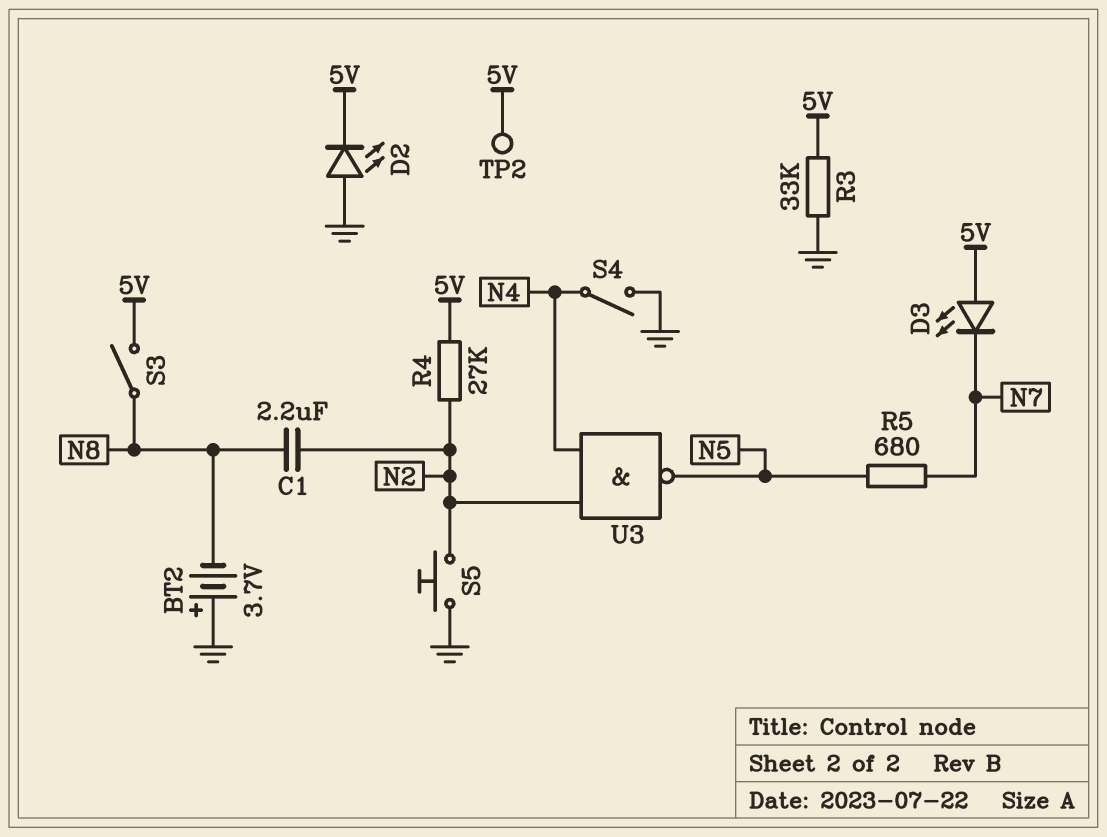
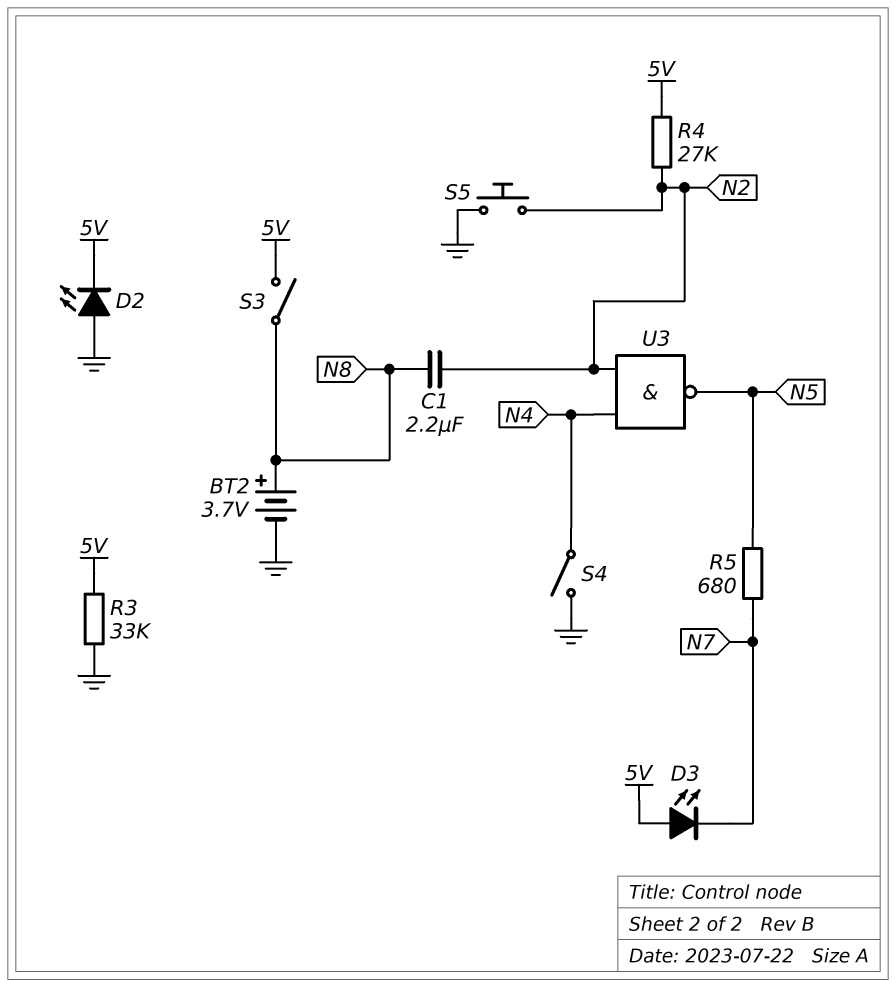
BT2: 3.7V (plus GND, minus N8) -> 3.7V (plus N8, minus GND)
TP2: test point (5V) -> none

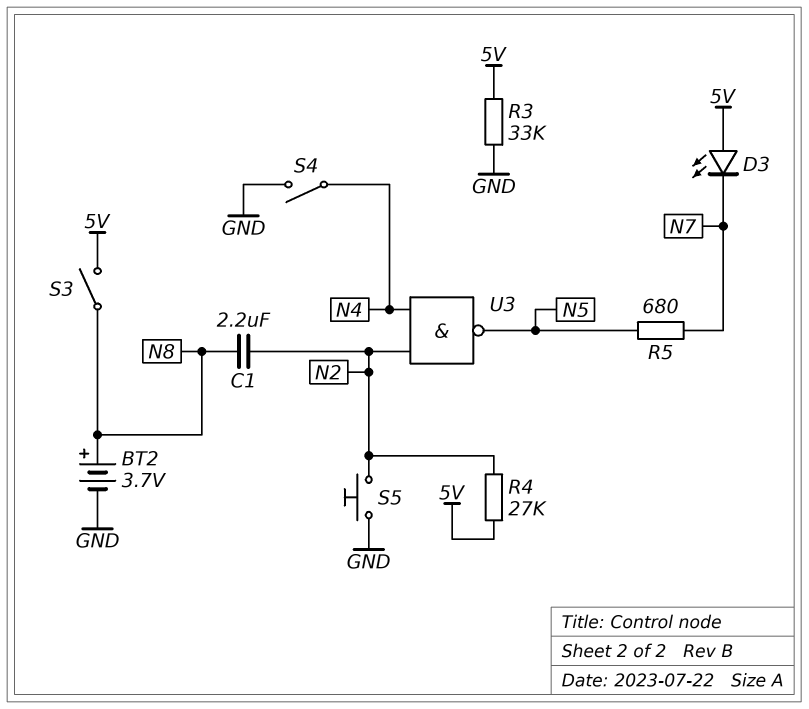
D2: LED (A GND, K 5V) -> none

